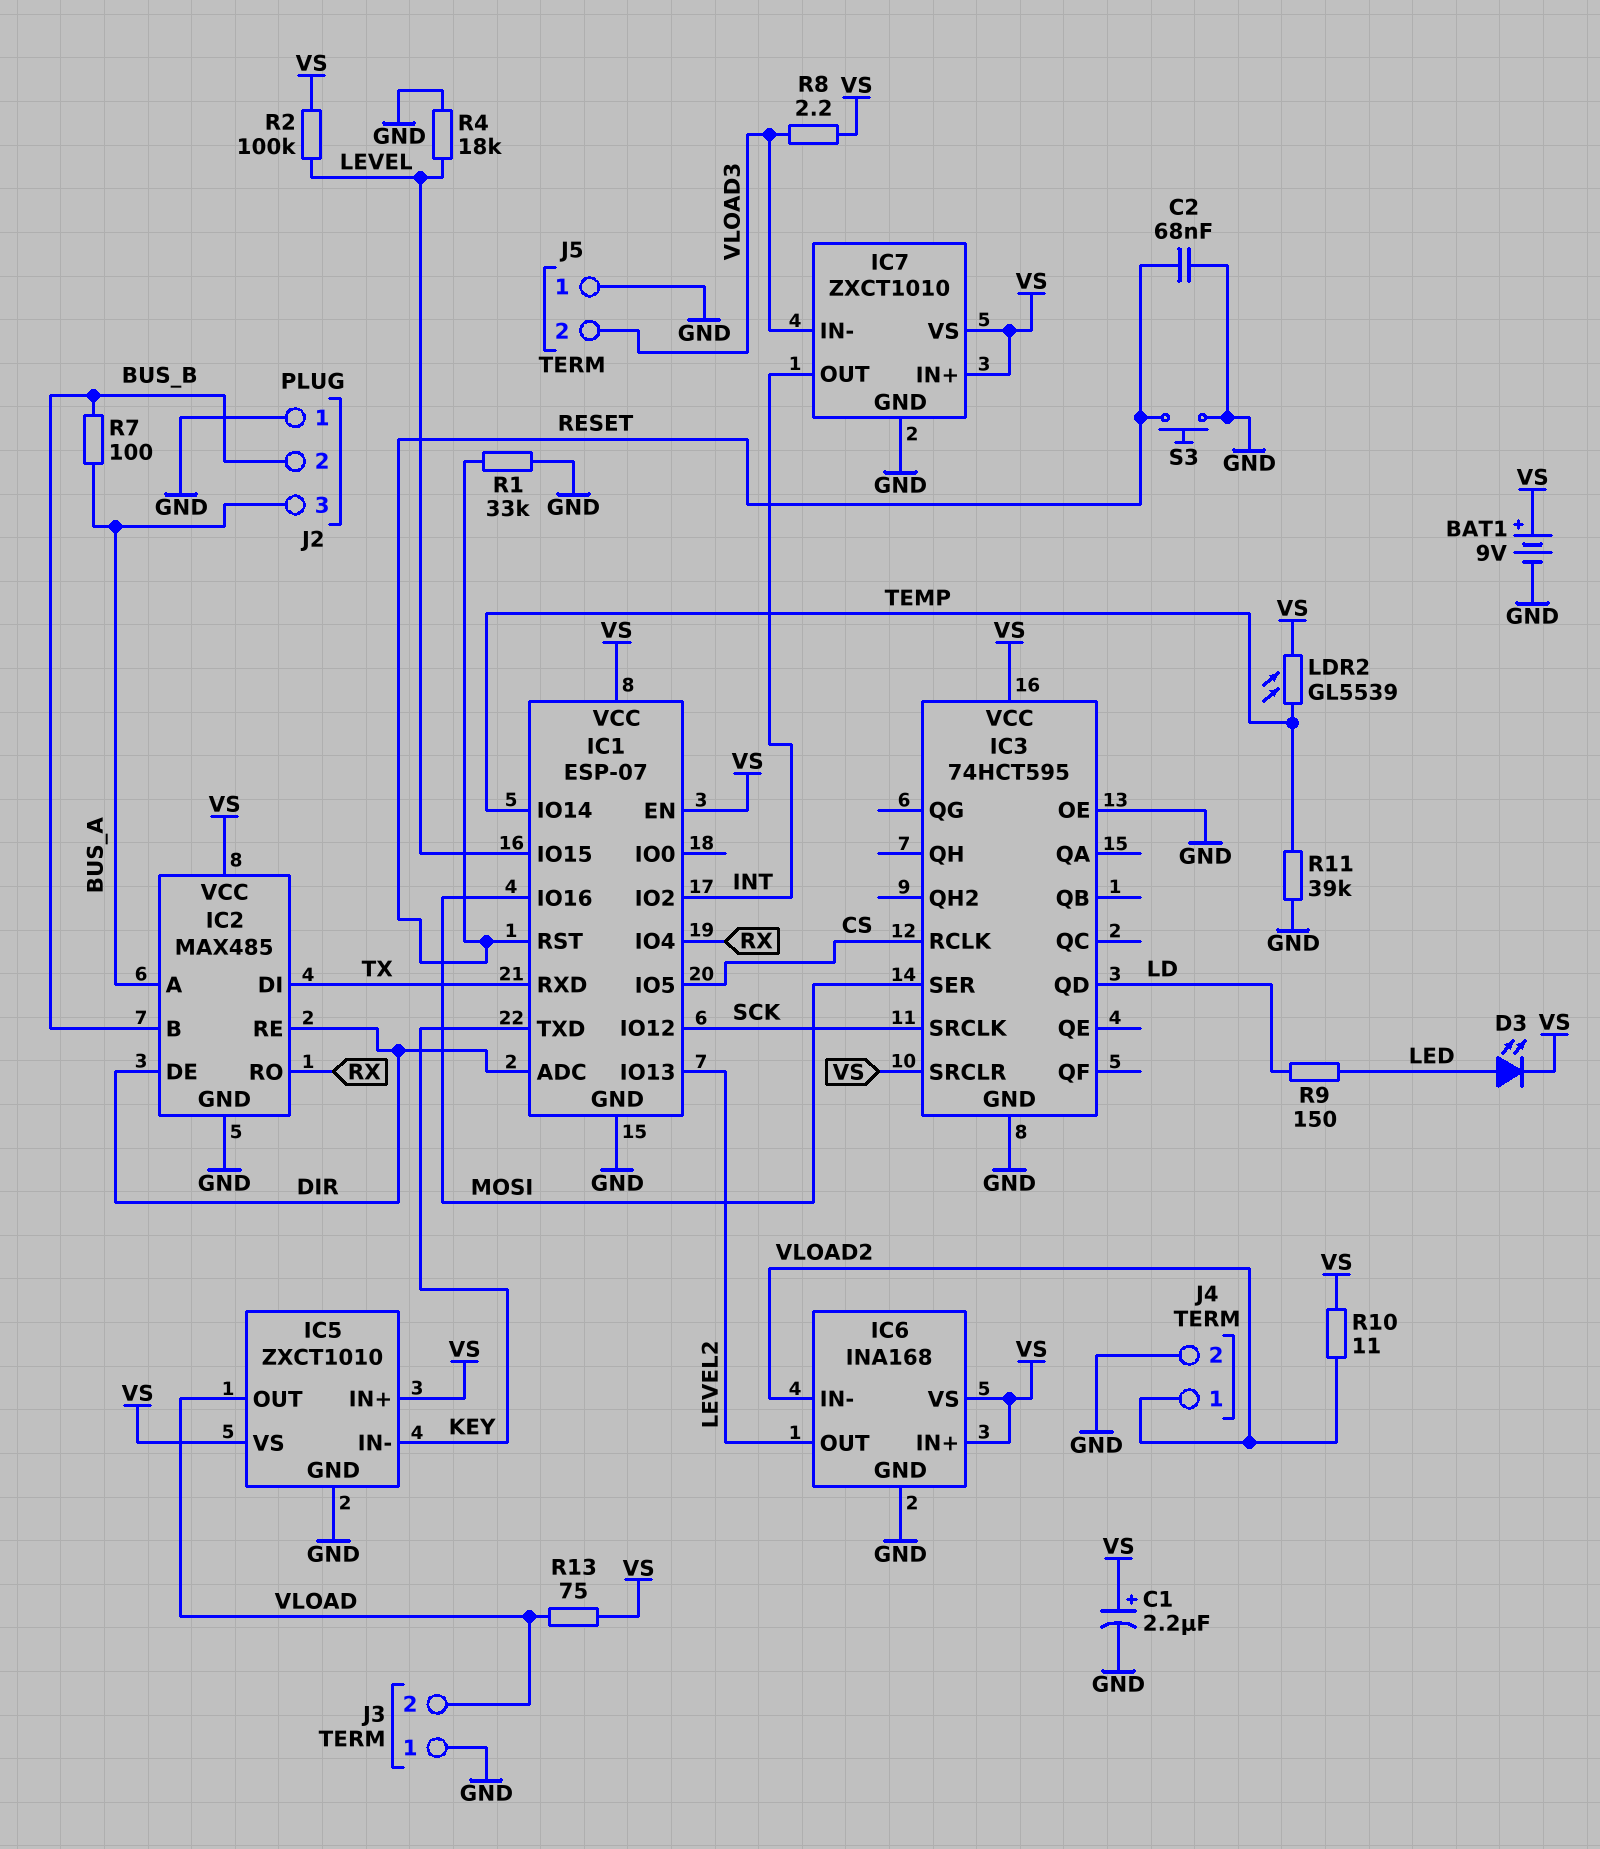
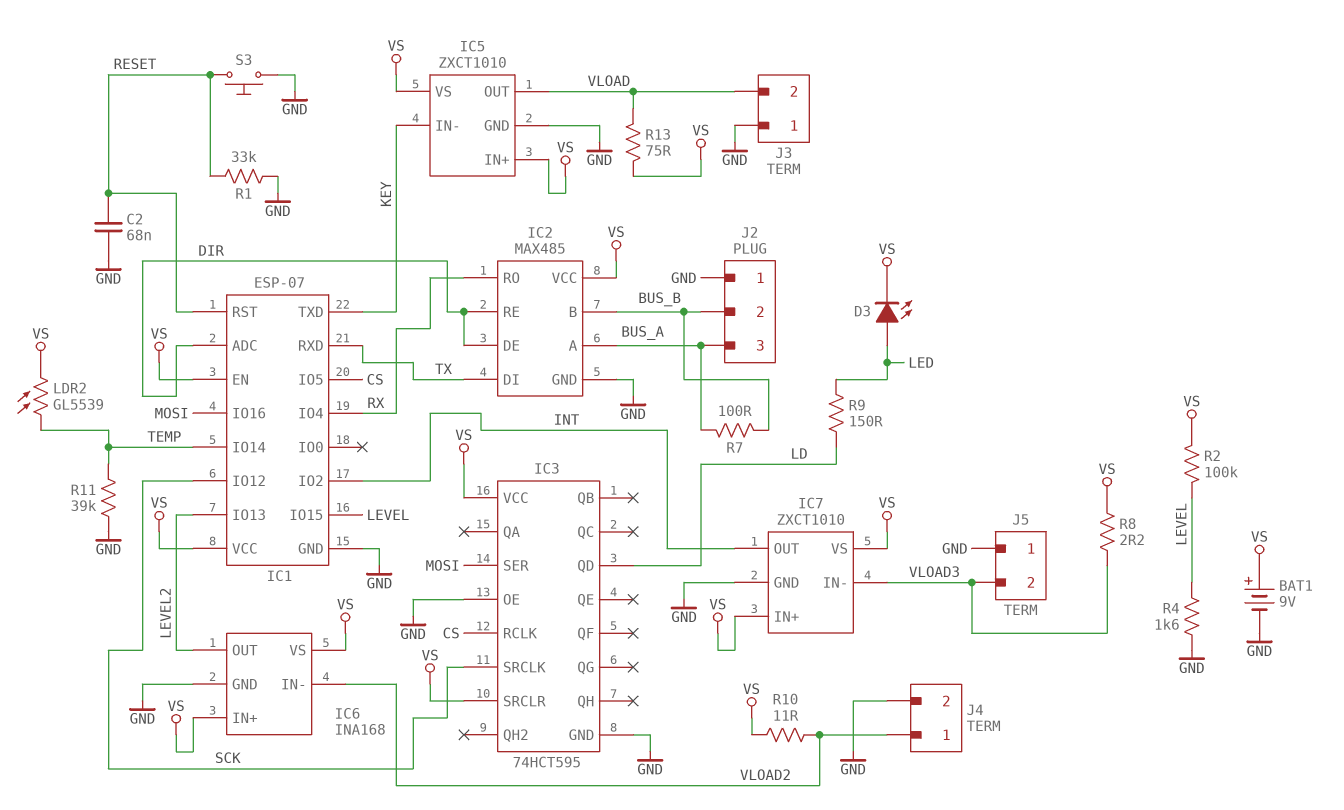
C1: 2.2uF (plus VS, minus GND) -> none
R4: 18k (GND, LEVEL) -> 1.6k (GND, LEVEL)

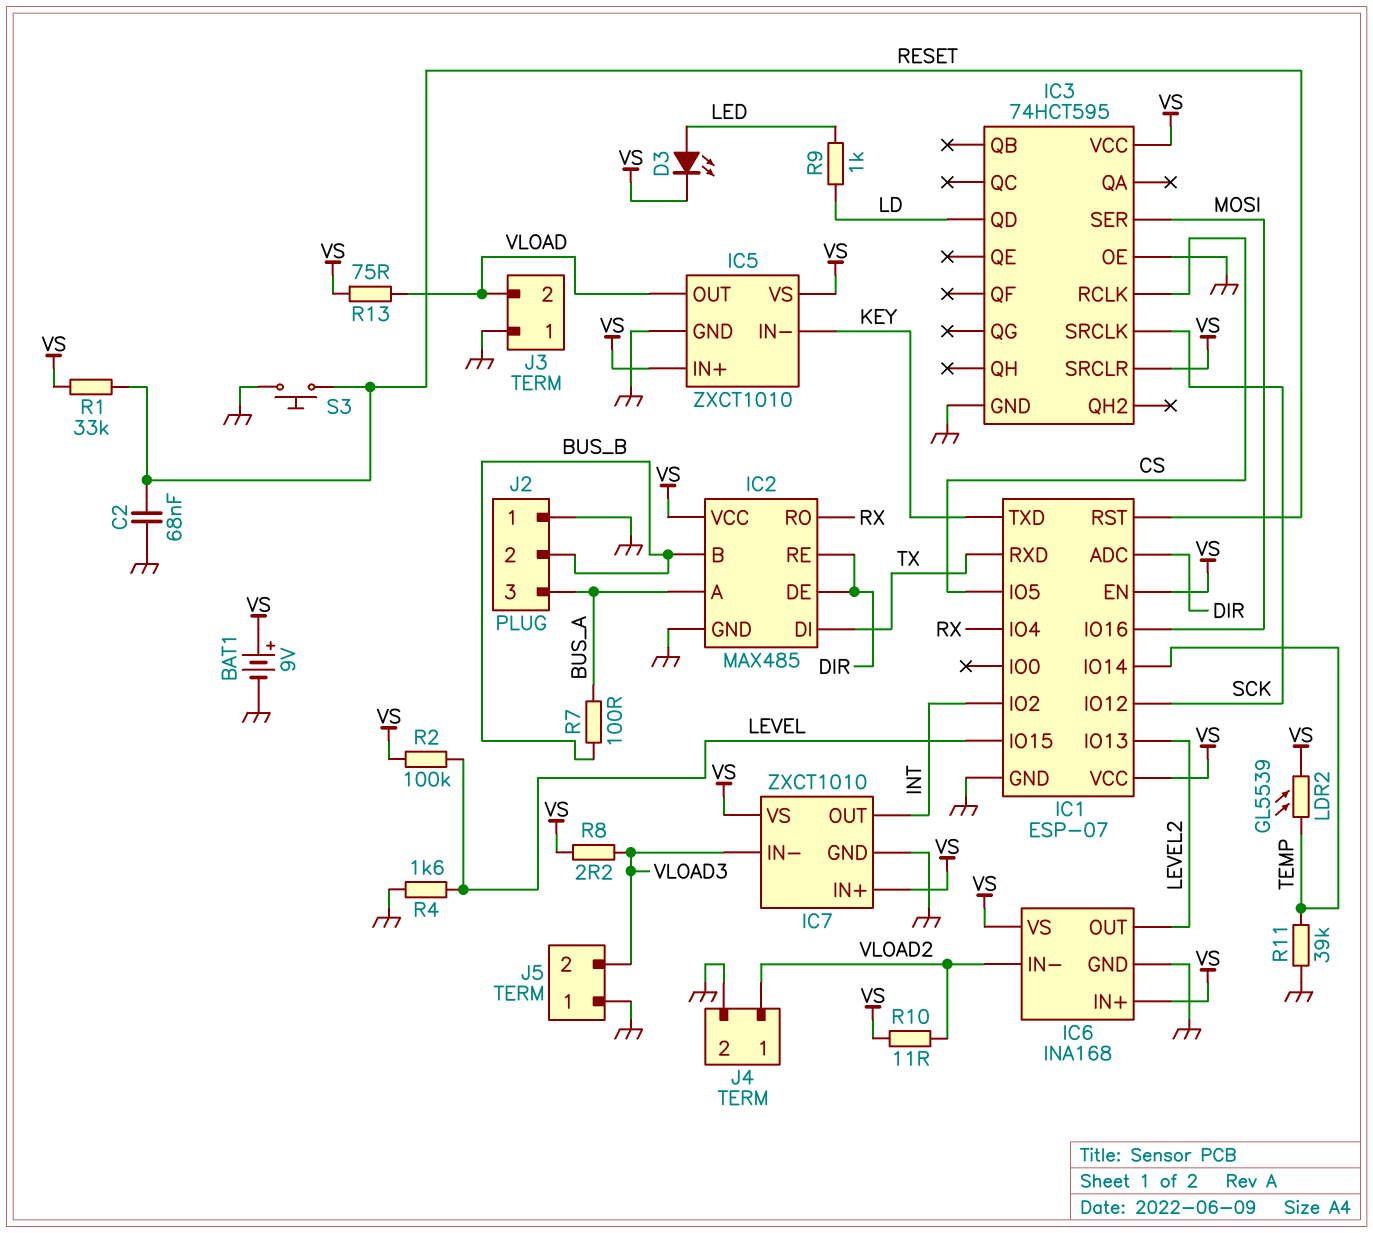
R1: 33k (GND, RESET) -> 33k (RESET, VS)
R9: 150 (LD, LED) -> 1k (LD, LED)

